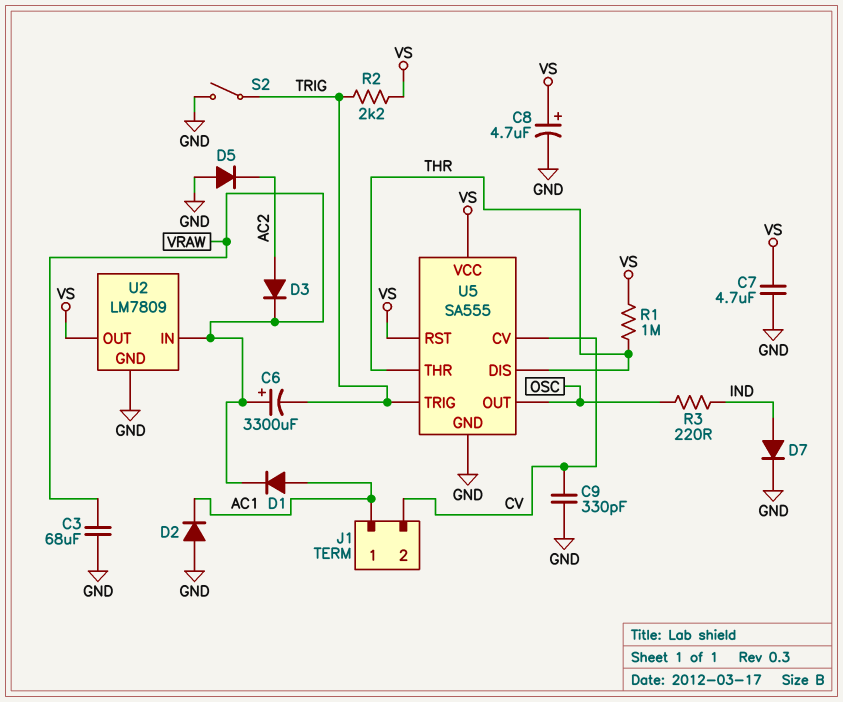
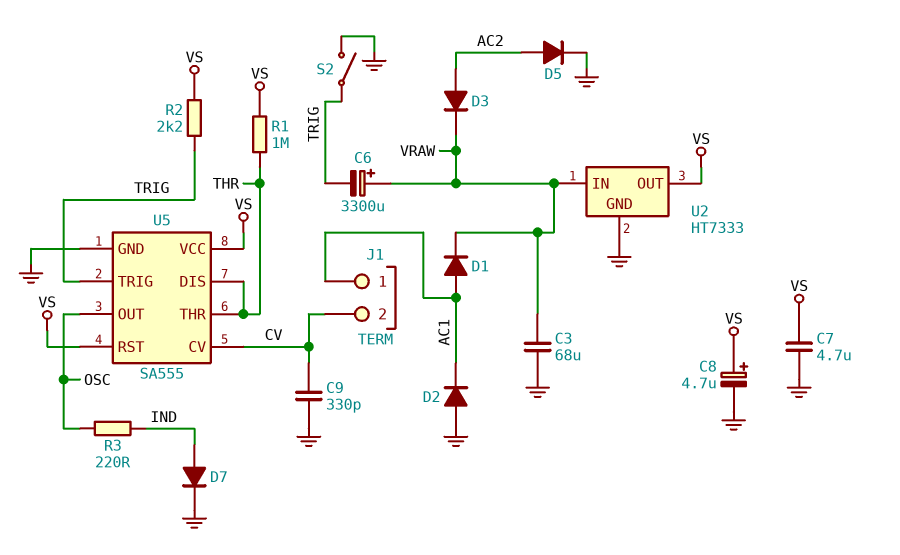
D5: diode (A GND, K AC2) -> diode (A AC2, K GND)
U2: LM7809 -> HT7333

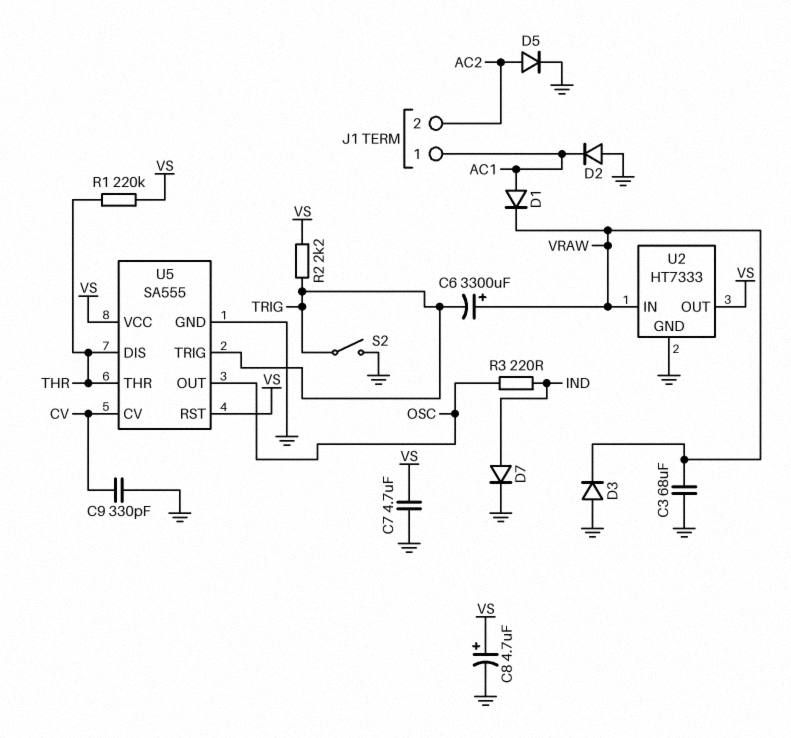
D3: diode (A AC2, K VRAW) -> diode (A GND, K VRAW)
J1 pin 2: CV -> AC2
R1: 1M (THR, VS) -> 220k (THR, VS)

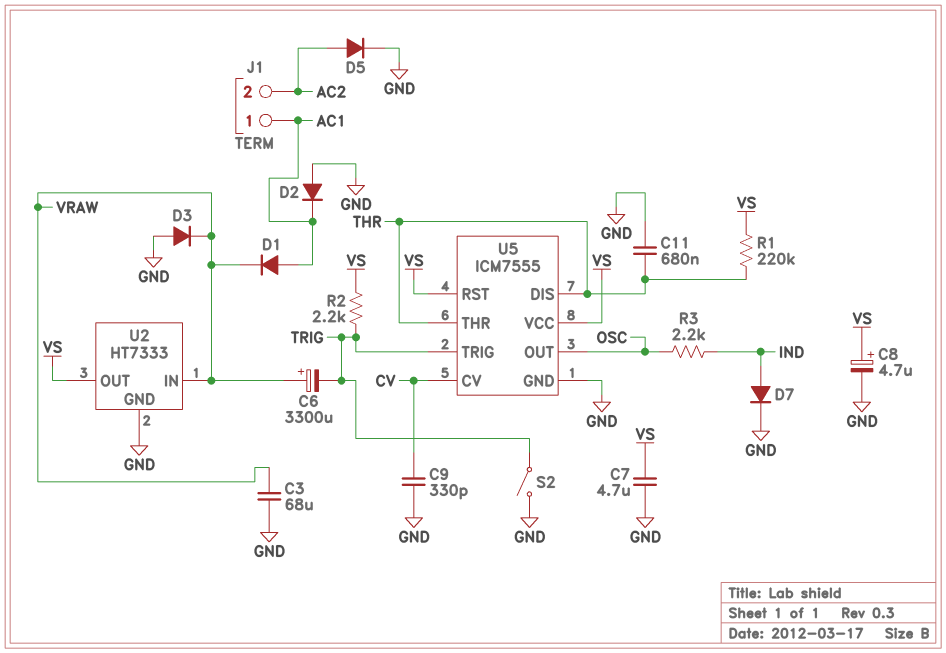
C11: none -> 680nF (GND, THR)
R3: 220 (IND, OSC) -> 2.2k (IND, OSC)
U5: SA555 -> ICM7555

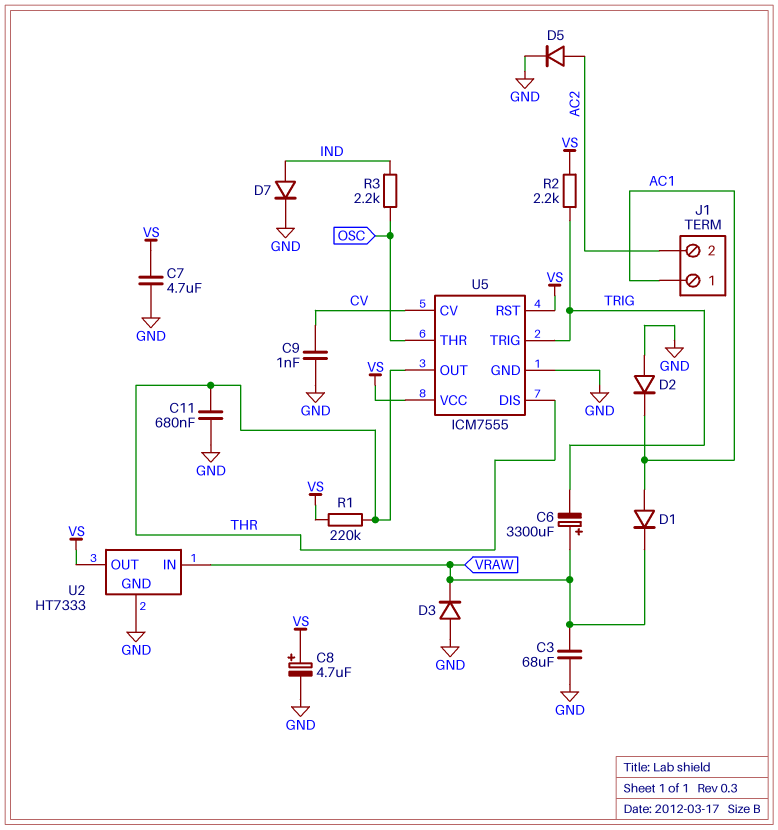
C9: 330pF (CV, GND) -> 1nF (CV, GND)
S2: switch (GND, TRIG) -> none
U5 pin OUT: OSC -> THR
U5 pin THR: THR -> OSC

